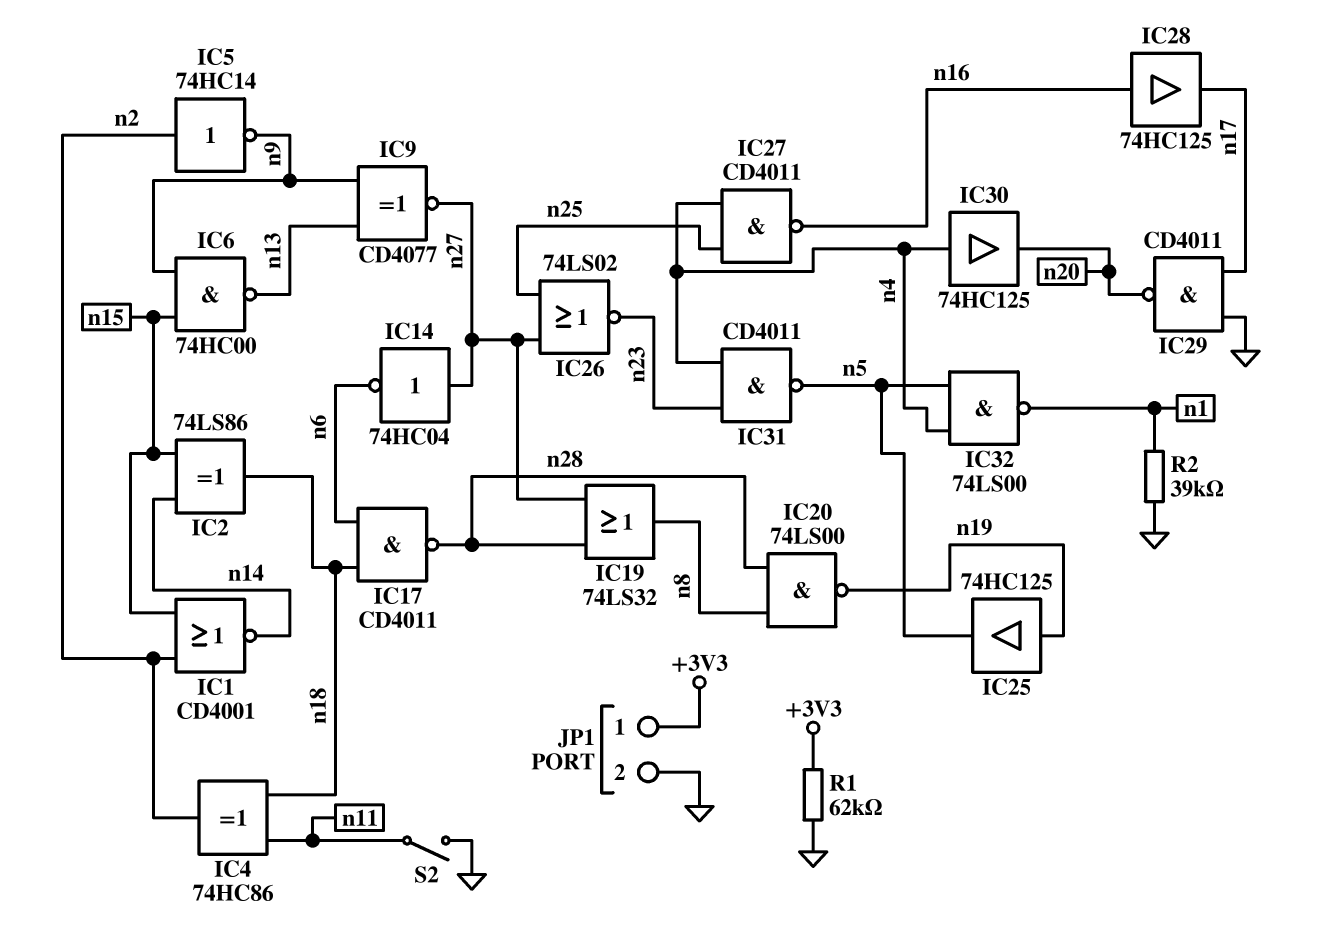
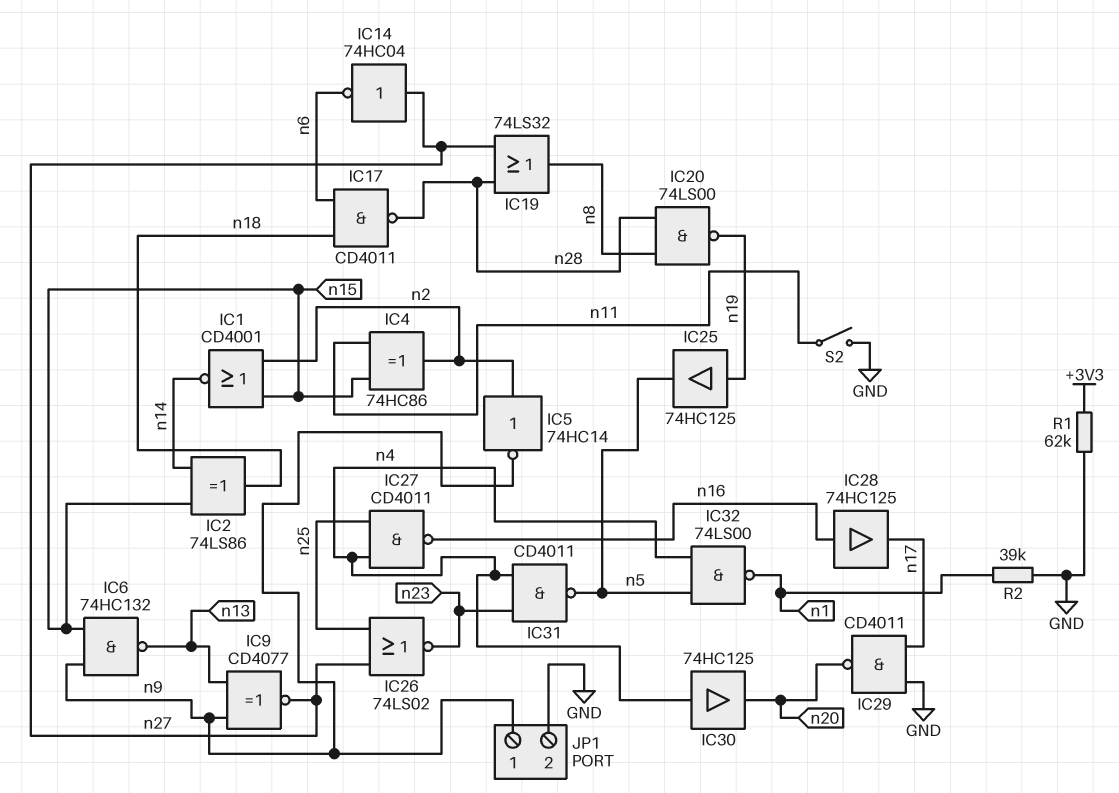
IC4: XOR 74HC86 (in n11, in n18, out n2) -> XOR 74HC86 (in n11, in n15, out n2)
IC6: NAND 74HC00 (in n9, in n15, out n13) -> NAND 74HC132 (in n9, in n15, out n13)
JP1 pin 1: +3V3 -> n9

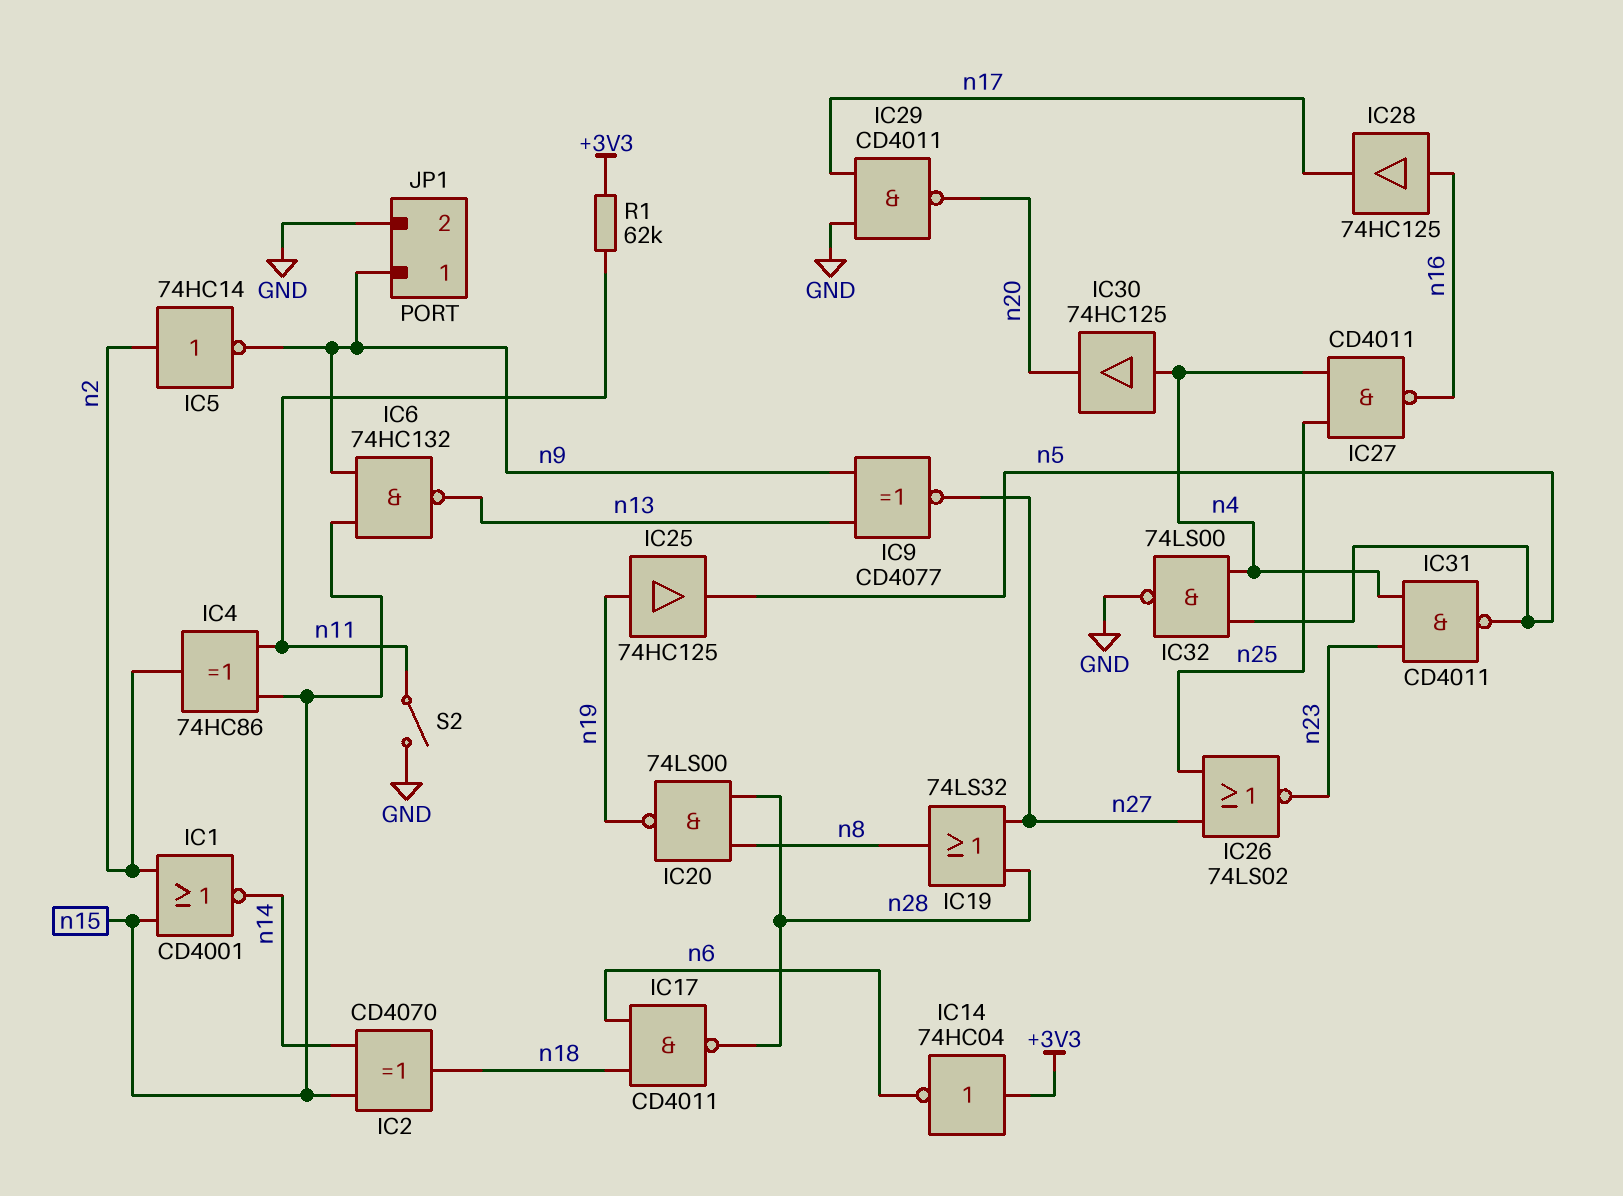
IC2: XOR 74LS86 (in n14, in n15, out n18) -> XOR CD4070 (in n14, in n15, out n18)
IC14: NOT 74HC04 (in n27, out n6) -> NOT 74HC04 (in +3V3, out n6)
IC32: NAND 74LS00 (in n4, in n5, out n1) -> NAND 74LS00 (in n4, in n5, out GND)
R1: 62k (+3V3, GND) -> 62k (+3V3, n11)
R2: 39k (GND, n1) -> none

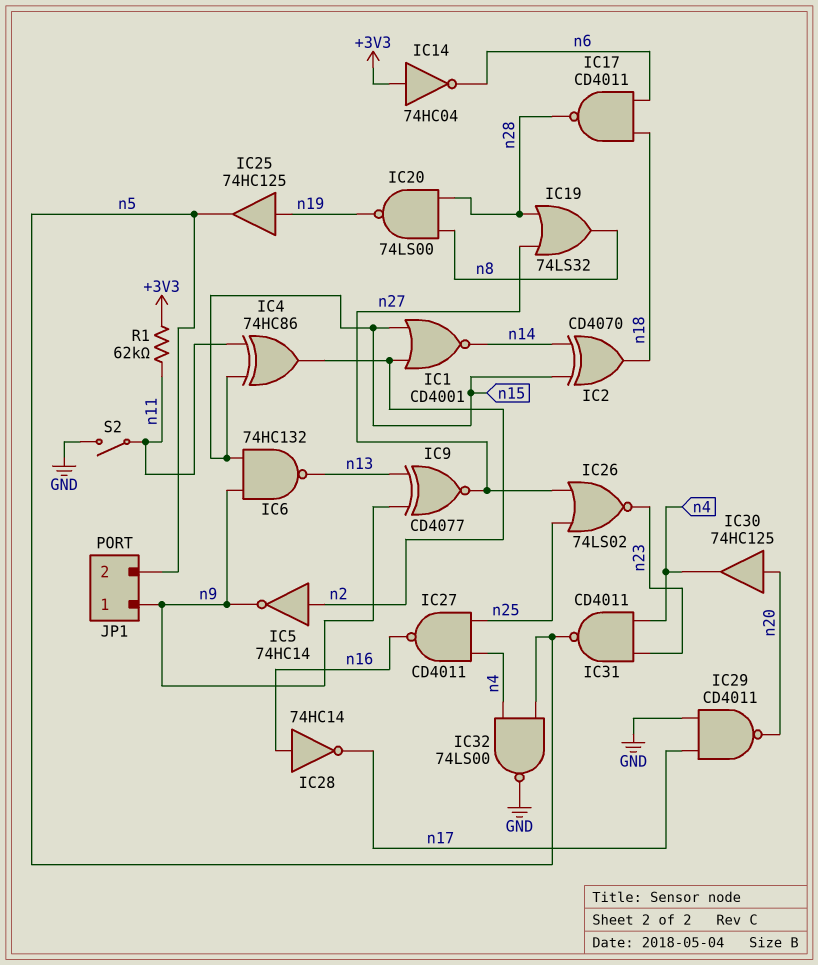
IC28: buffer 74HC125 (in n16, out n17) -> NOT 74HC14 (in n16, out n17)
IC30: buffer 74HC125 (in n4, out n20) -> buffer 74HC125 (in n20, out n4)
JP1 pin 2: GND -> n5

